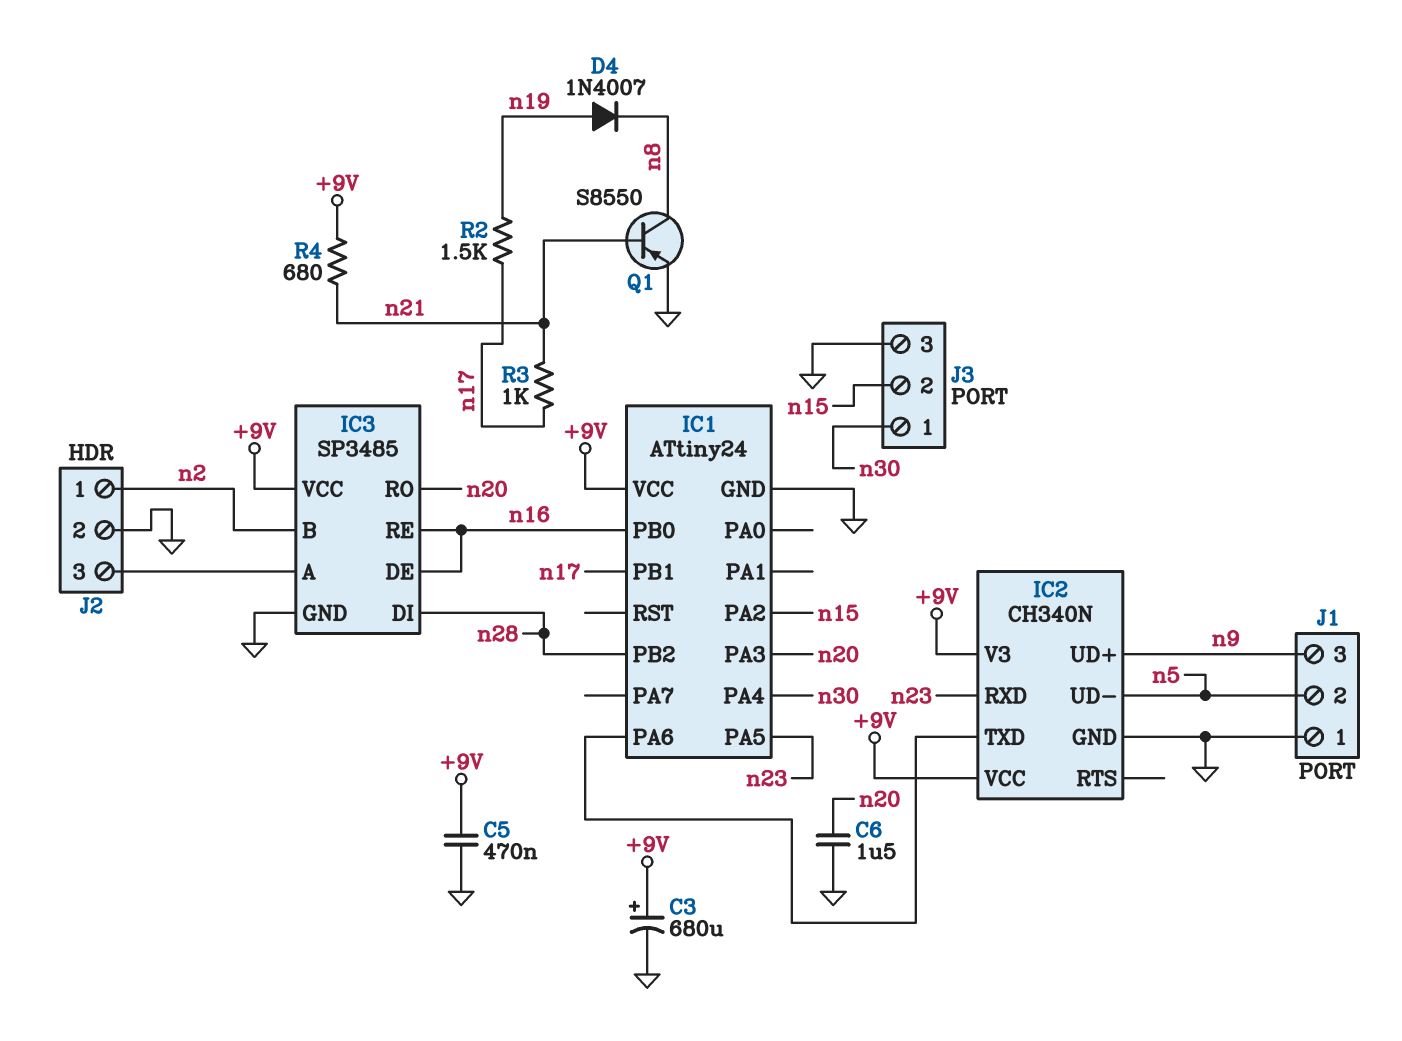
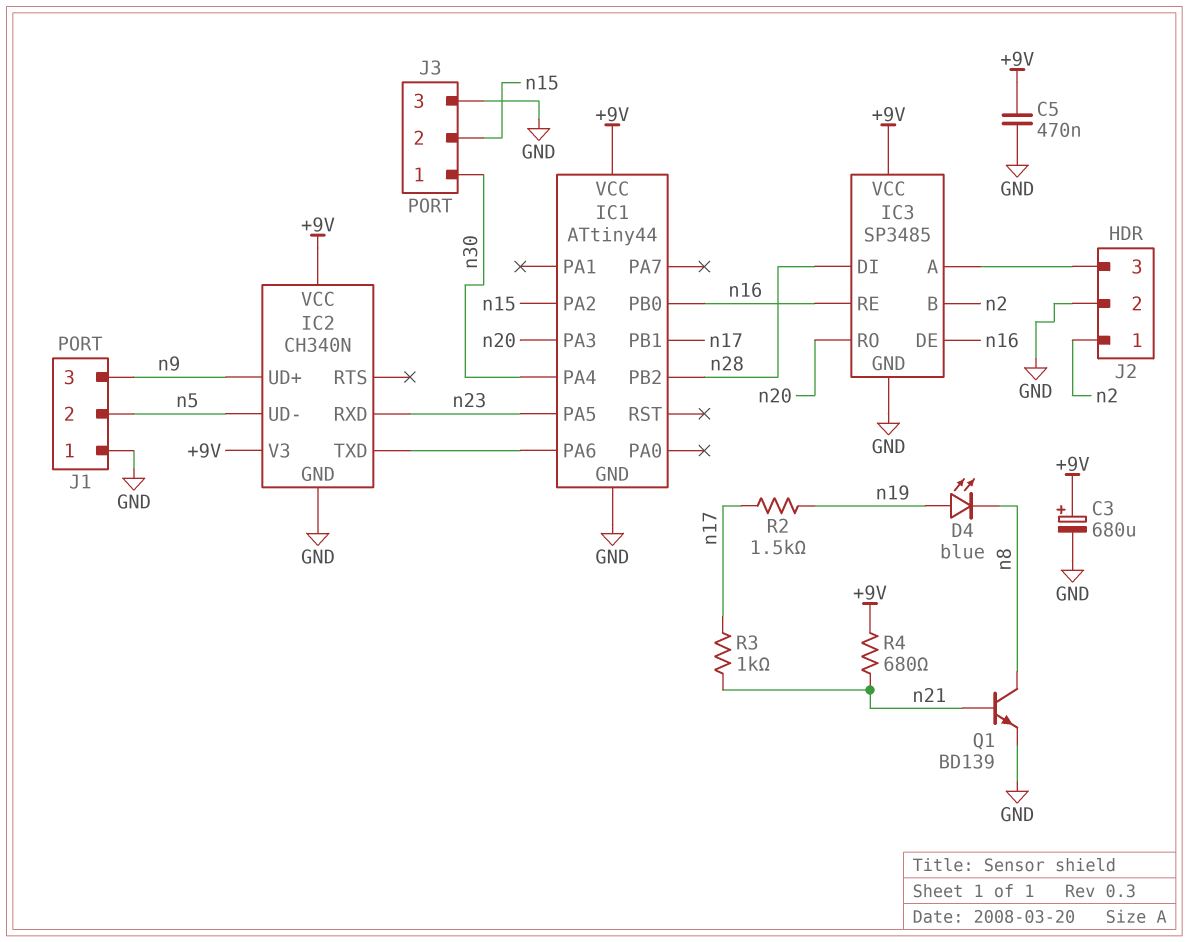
C6: 1.5uF (GND, n20) -> none
D4: diode 1N4007 (A n19, K n8) -> LED blue (A n19, K n8)
IC1: ATtiny24 -> ATtiny44
Q1: PNP S8550 (B n21, C n8, E GND) -> NPN BD139 (B n21, C n8, E GND)

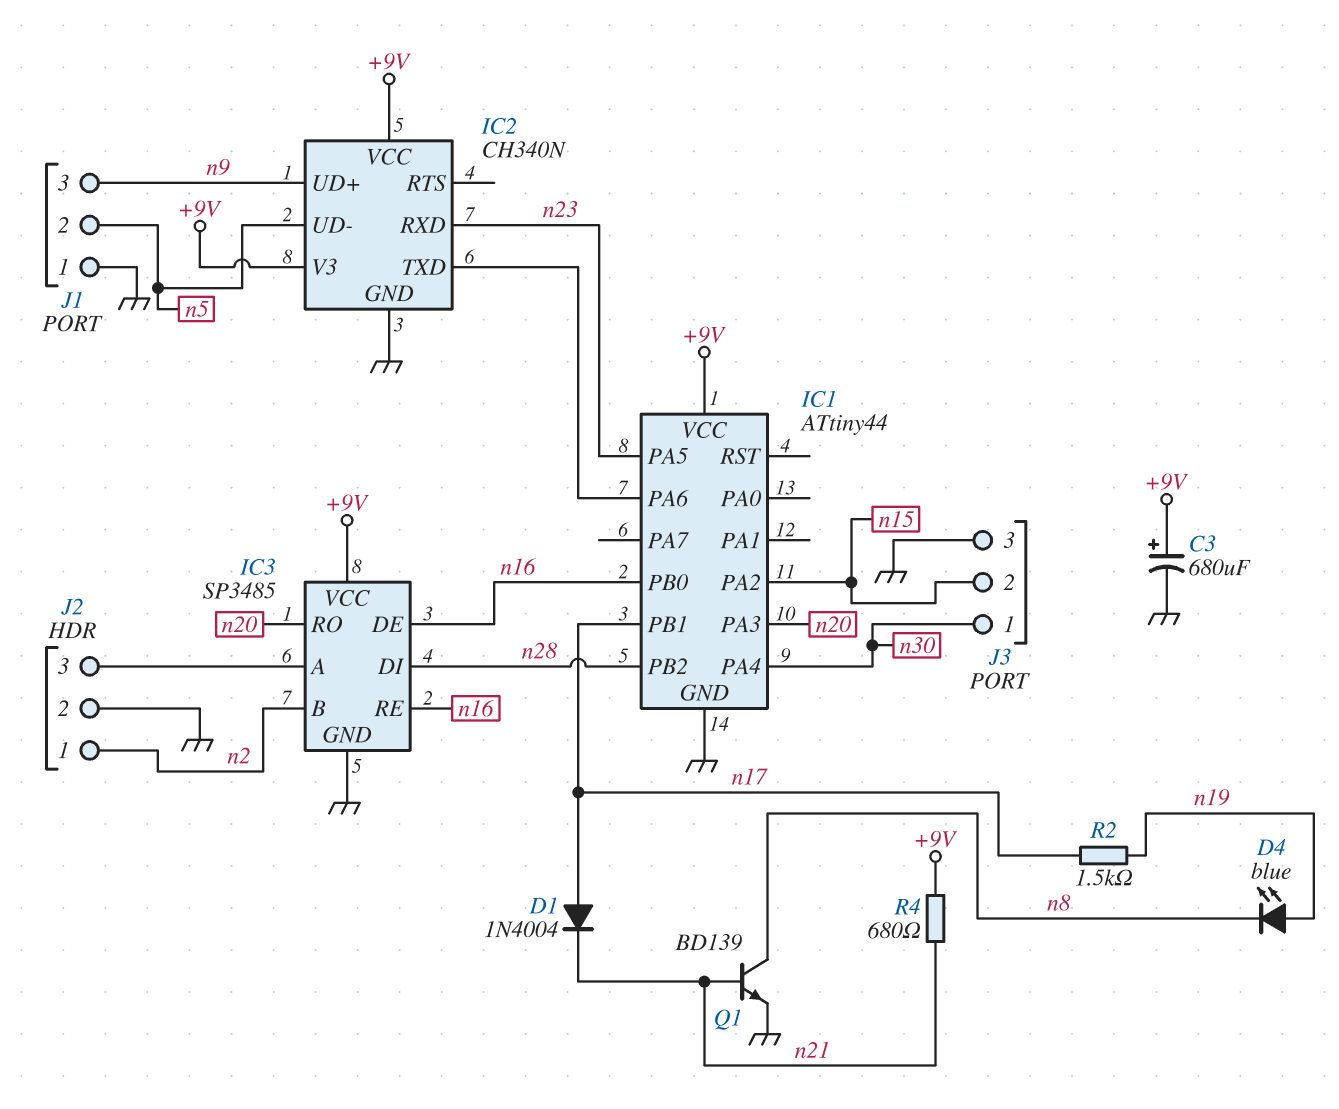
C5: 470nF (+9V, GND) -> none
D1: none -> diode 1N4004 (A n17, K n21)
R3: 1k (n17, n21) -> none

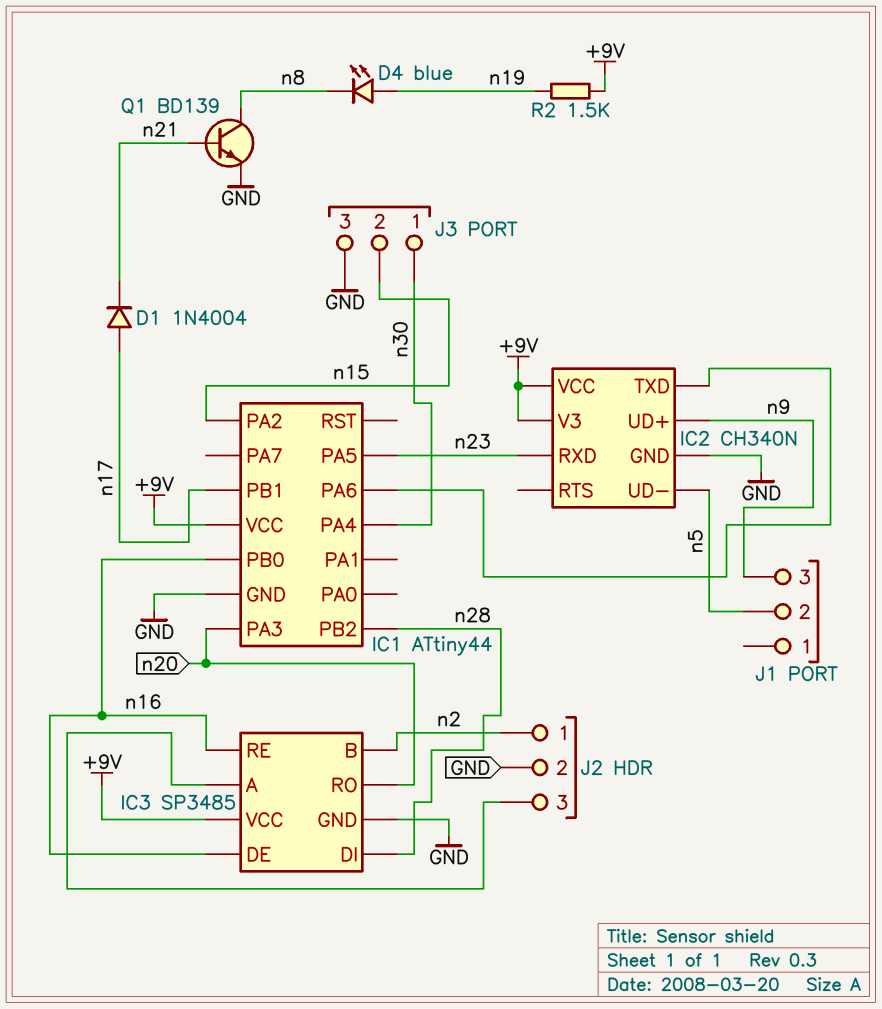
C3: 680uF (plus +9V, minus GND) -> none
J1 pin 1: GND -> none
R2: 1.5k (n17, n19) -> 1.5k (+9V, n19)
R4: 680 (+9V, n21) -> none

